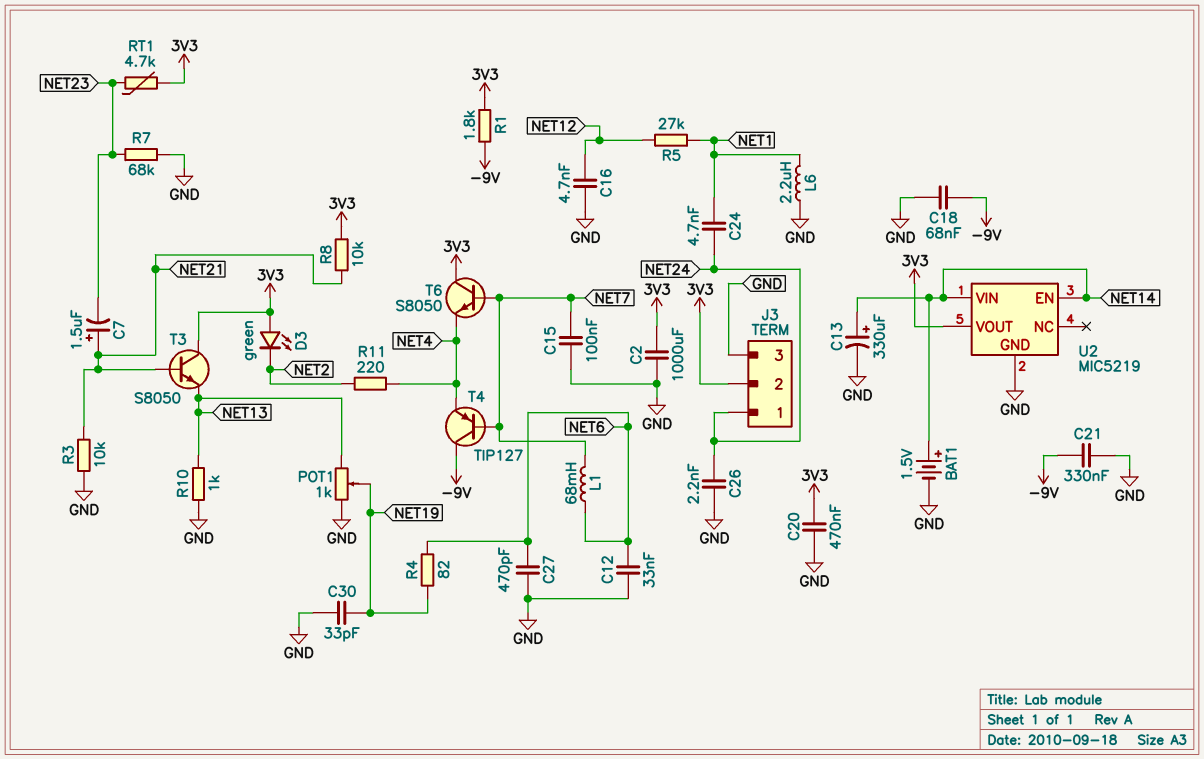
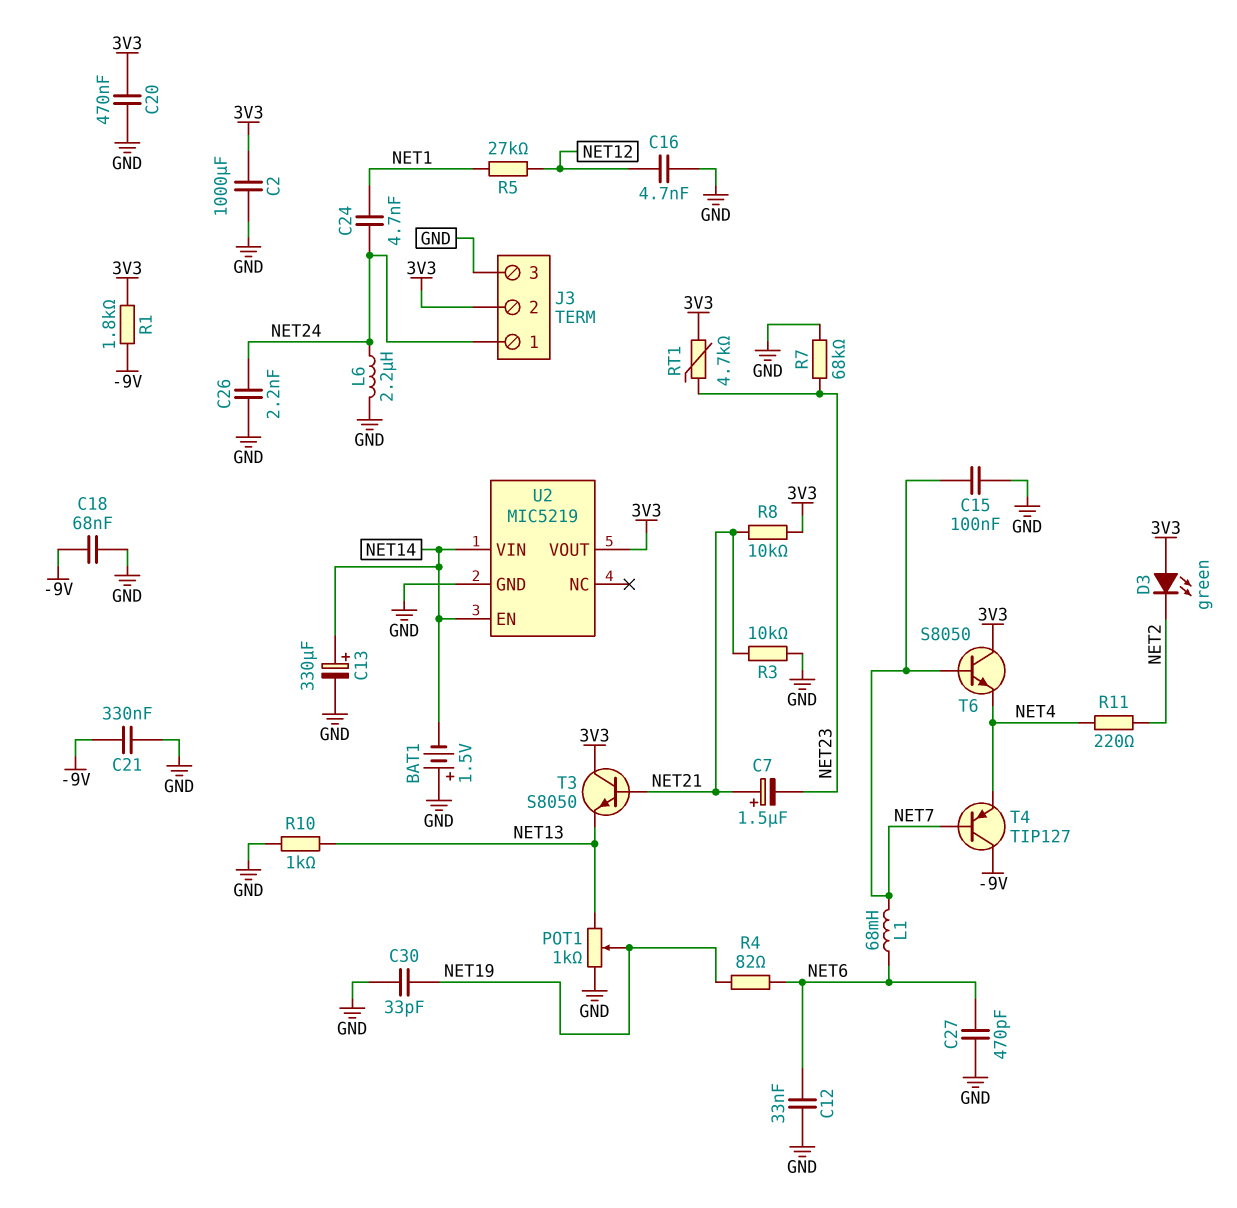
BAT1: 1.5V (plus NET14, minus GND) -> 1.5V (plus GND, minus NET14)
L6: 2.2uH (GND, NET1) -> 2.2uH (GND, NET24)

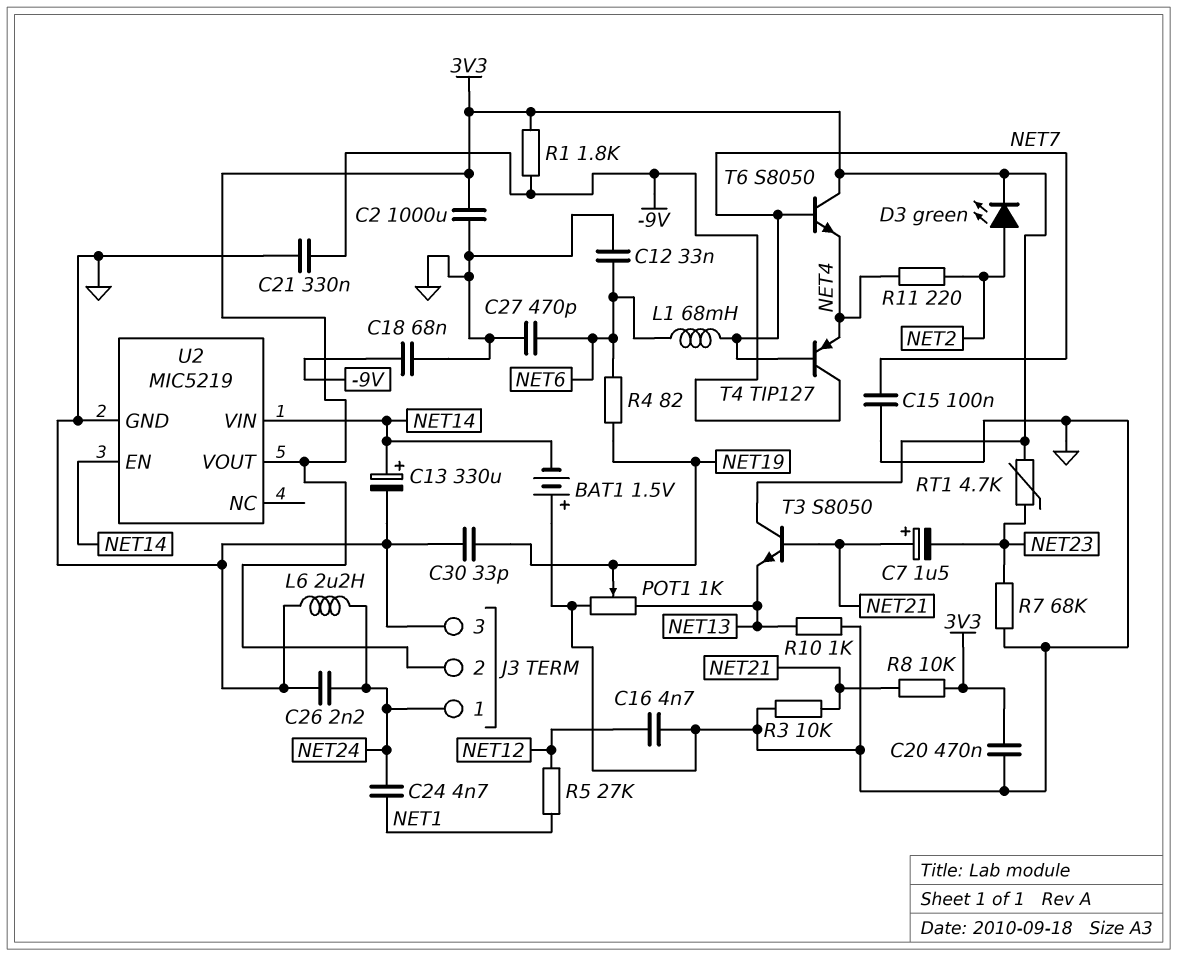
D3: LED green (A 3V3, K NET2) -> LED green (A NET2, K 3V3)

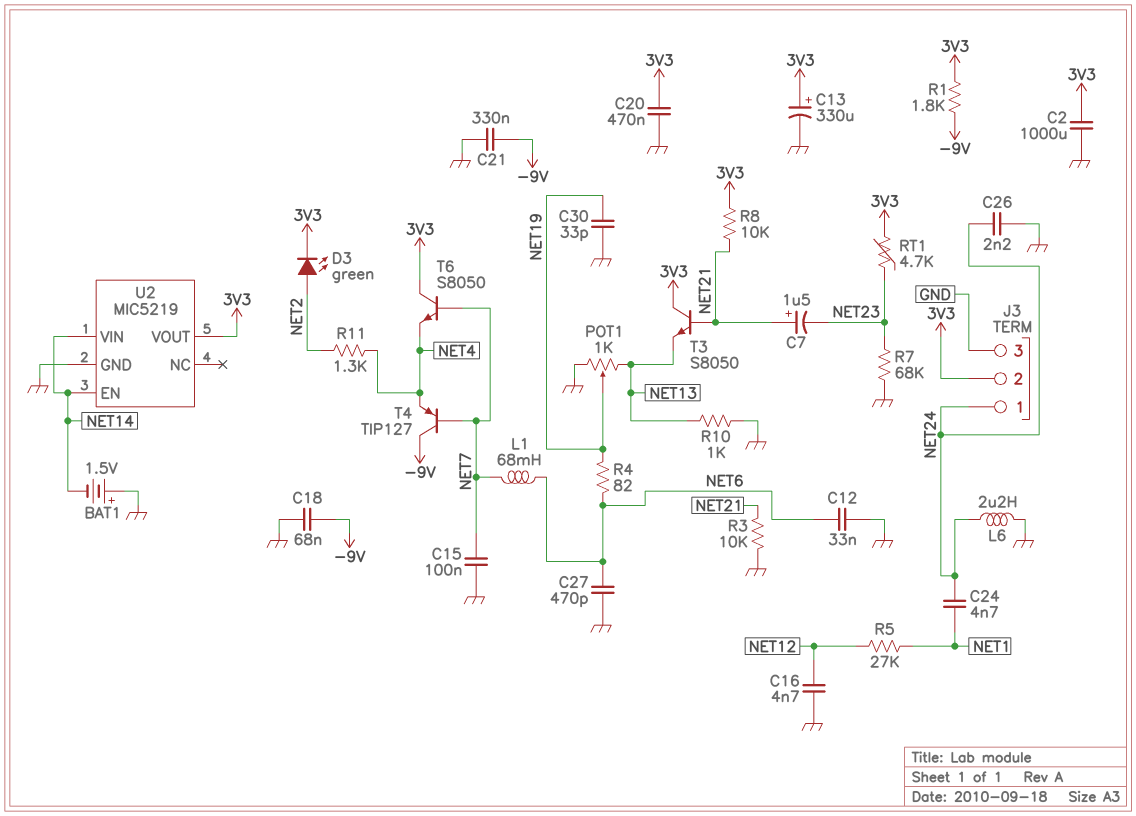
C13: 330uF (plus NET14, minus GND) -> 330uF (plus 3V3, minus GND)
R11: 220 (NET2, NET4) -> 1.3k (NET2, NET4)

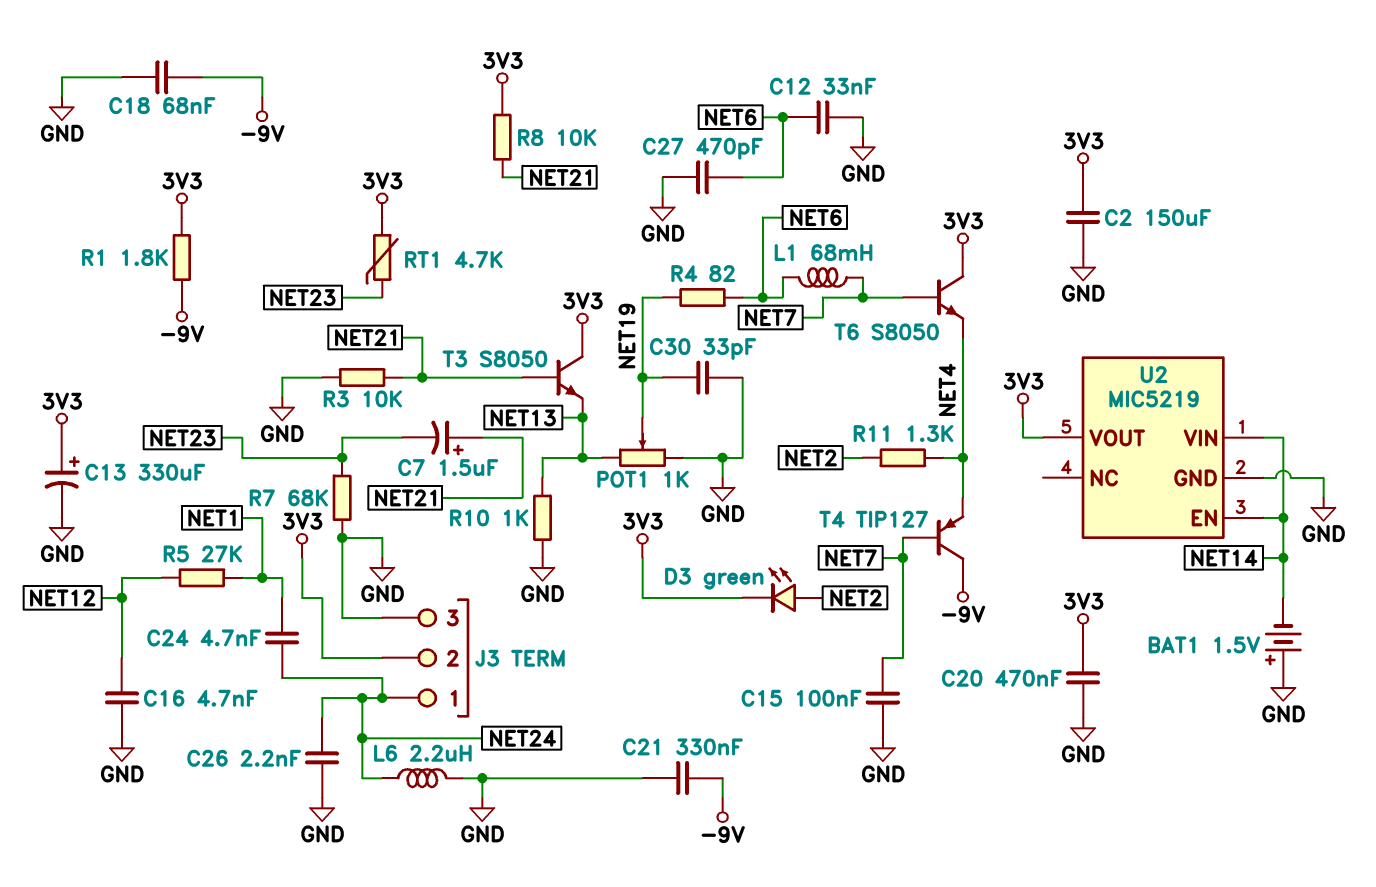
C2: 1000uF (3V3, GND) -> 150uF (3V3, GND)

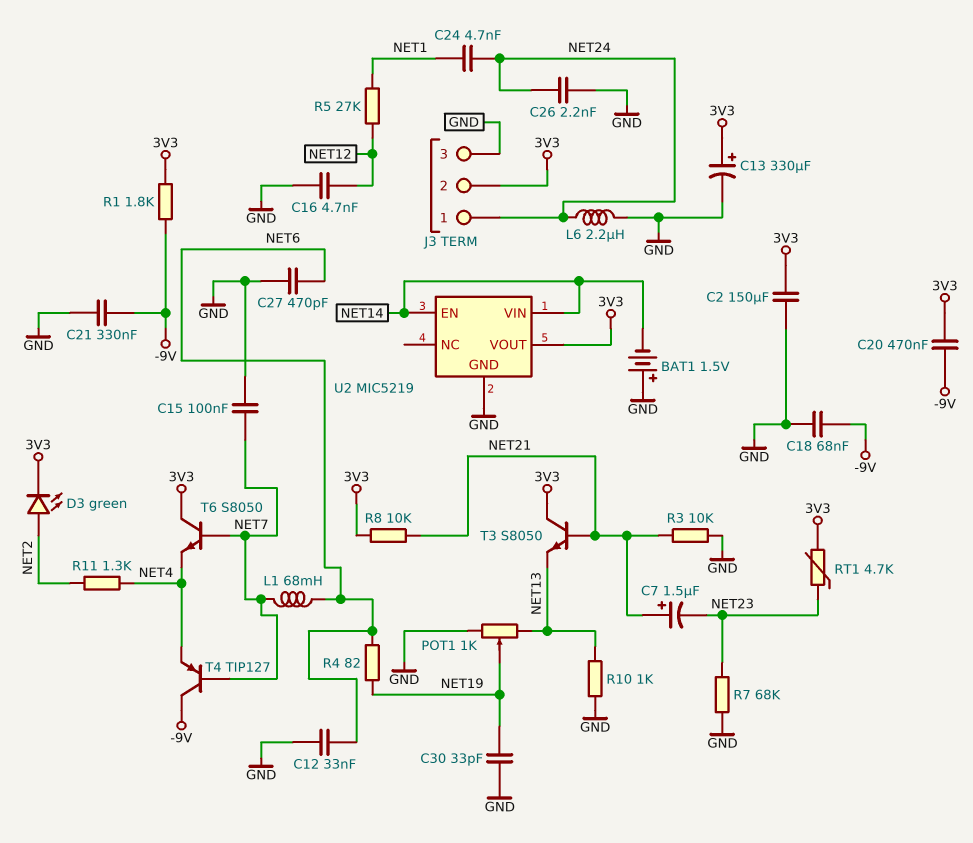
C20: 470nF (3V3, GND) -> 470nF (-9V, 3V3)

